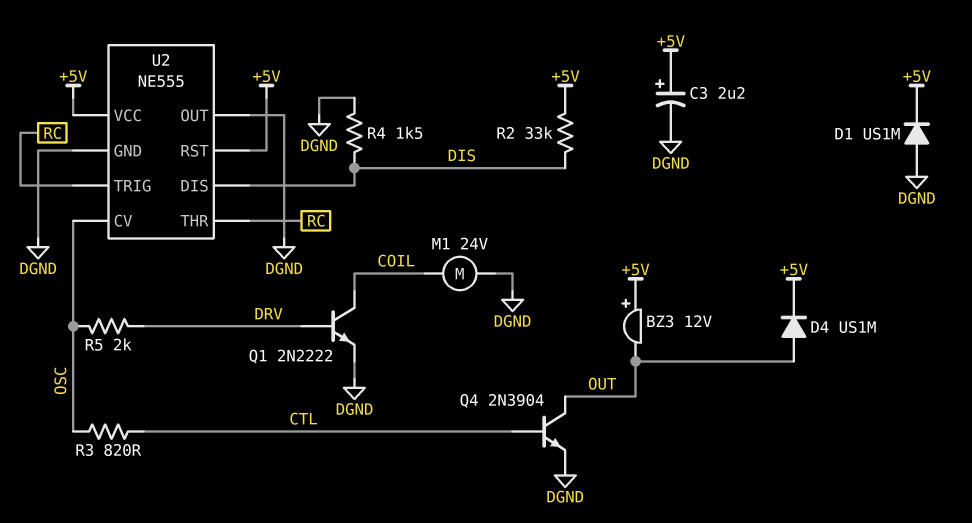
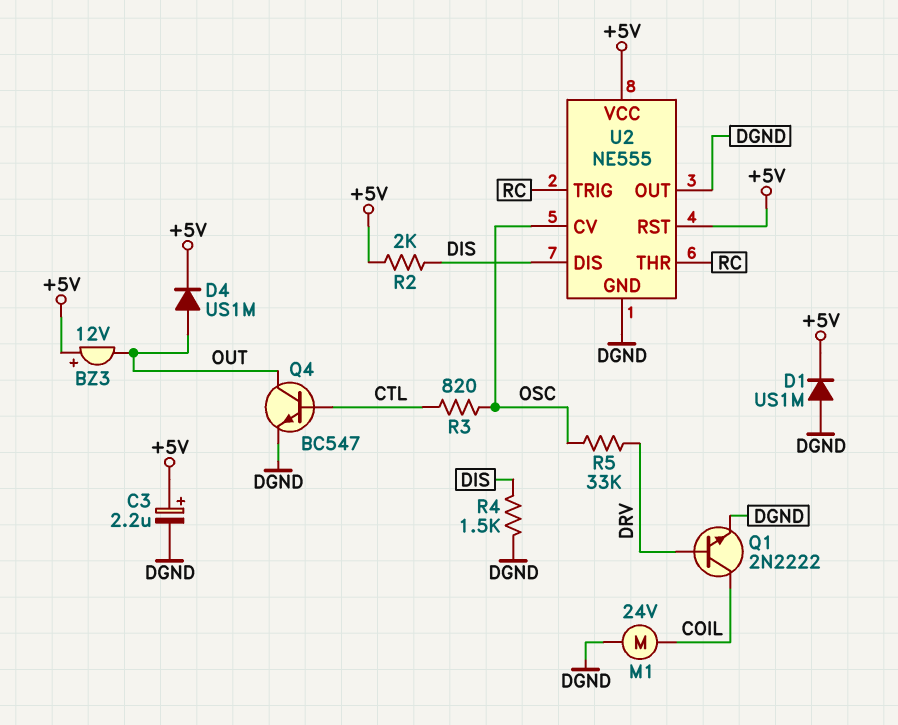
Q4: NPN 2N3904 (B CTL, C OUT, E DGND) -> NPN BC547 (B CTL, C OUT, E DGND)
R2: 33k (+5V, DIS) -> 2k (+5V, DIS)
R5: 2k (DRV, OSC) -> 33k (DRV, OSC)

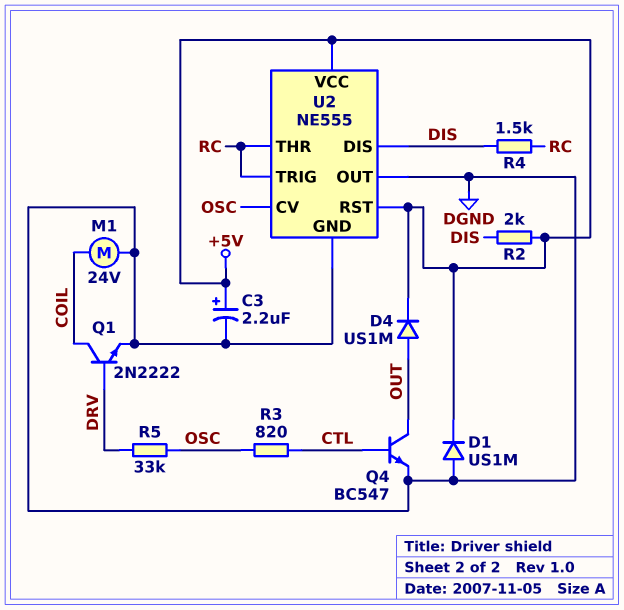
BZ3: buzzer 12V (plus +5V, minus OUT) -> none
R4: 1.5k (DGND, DIS) -> 1.5k (DIS, RC)

